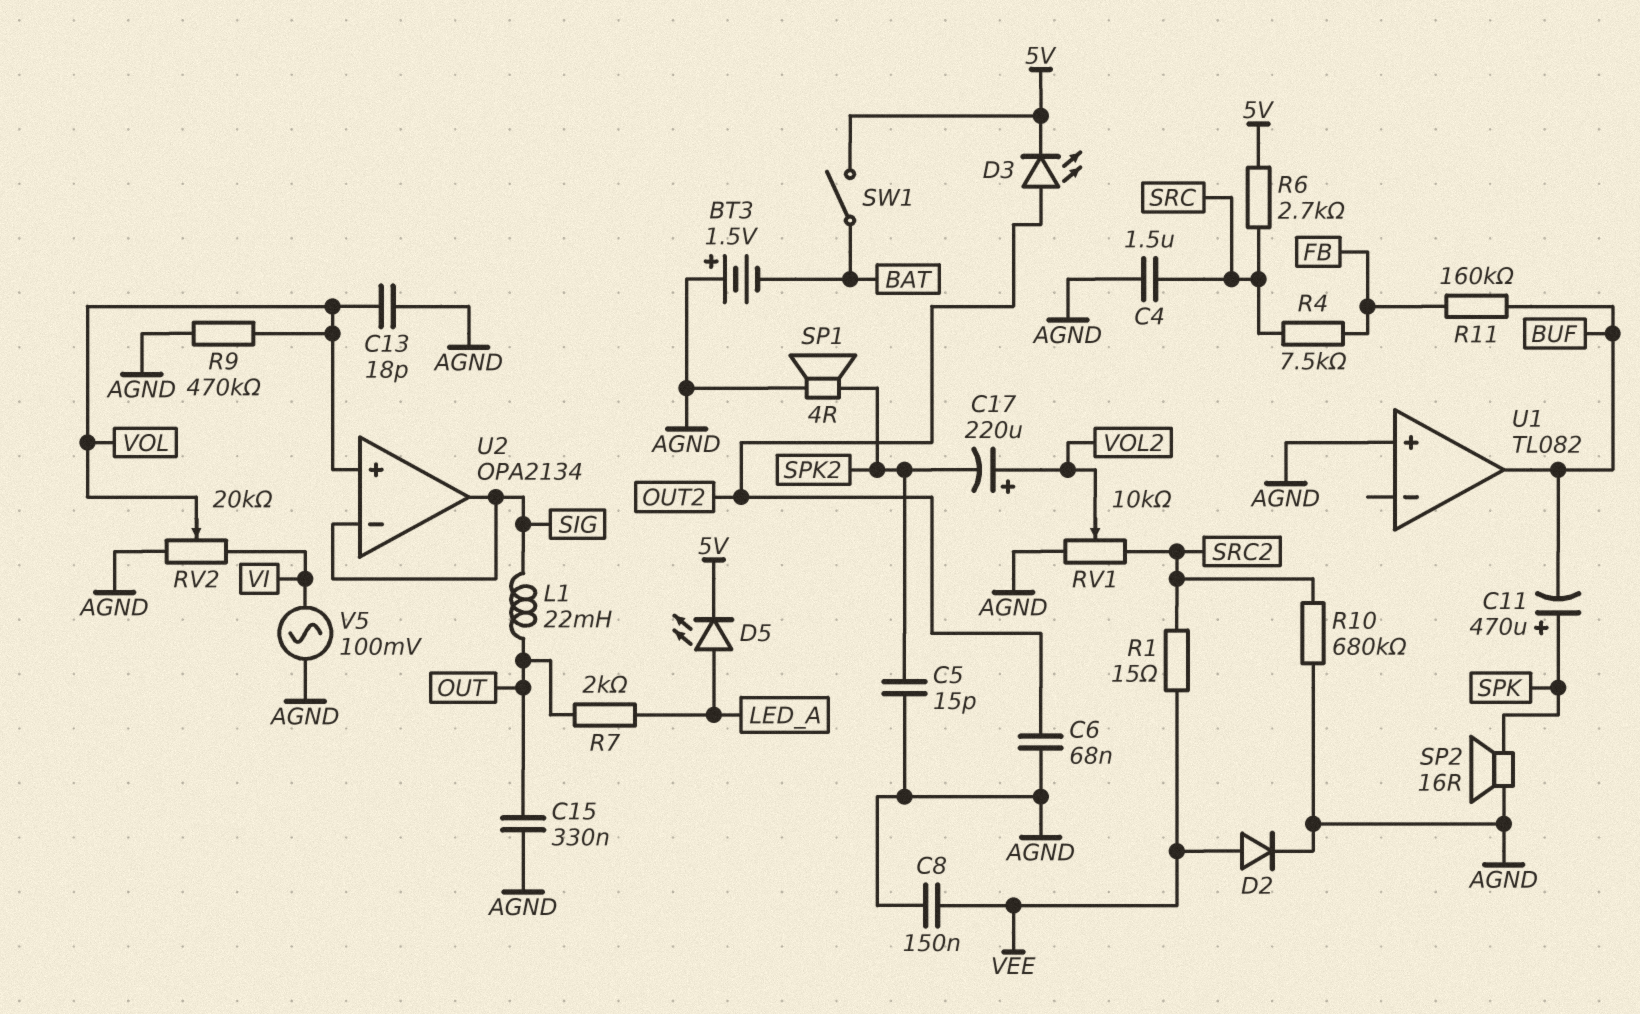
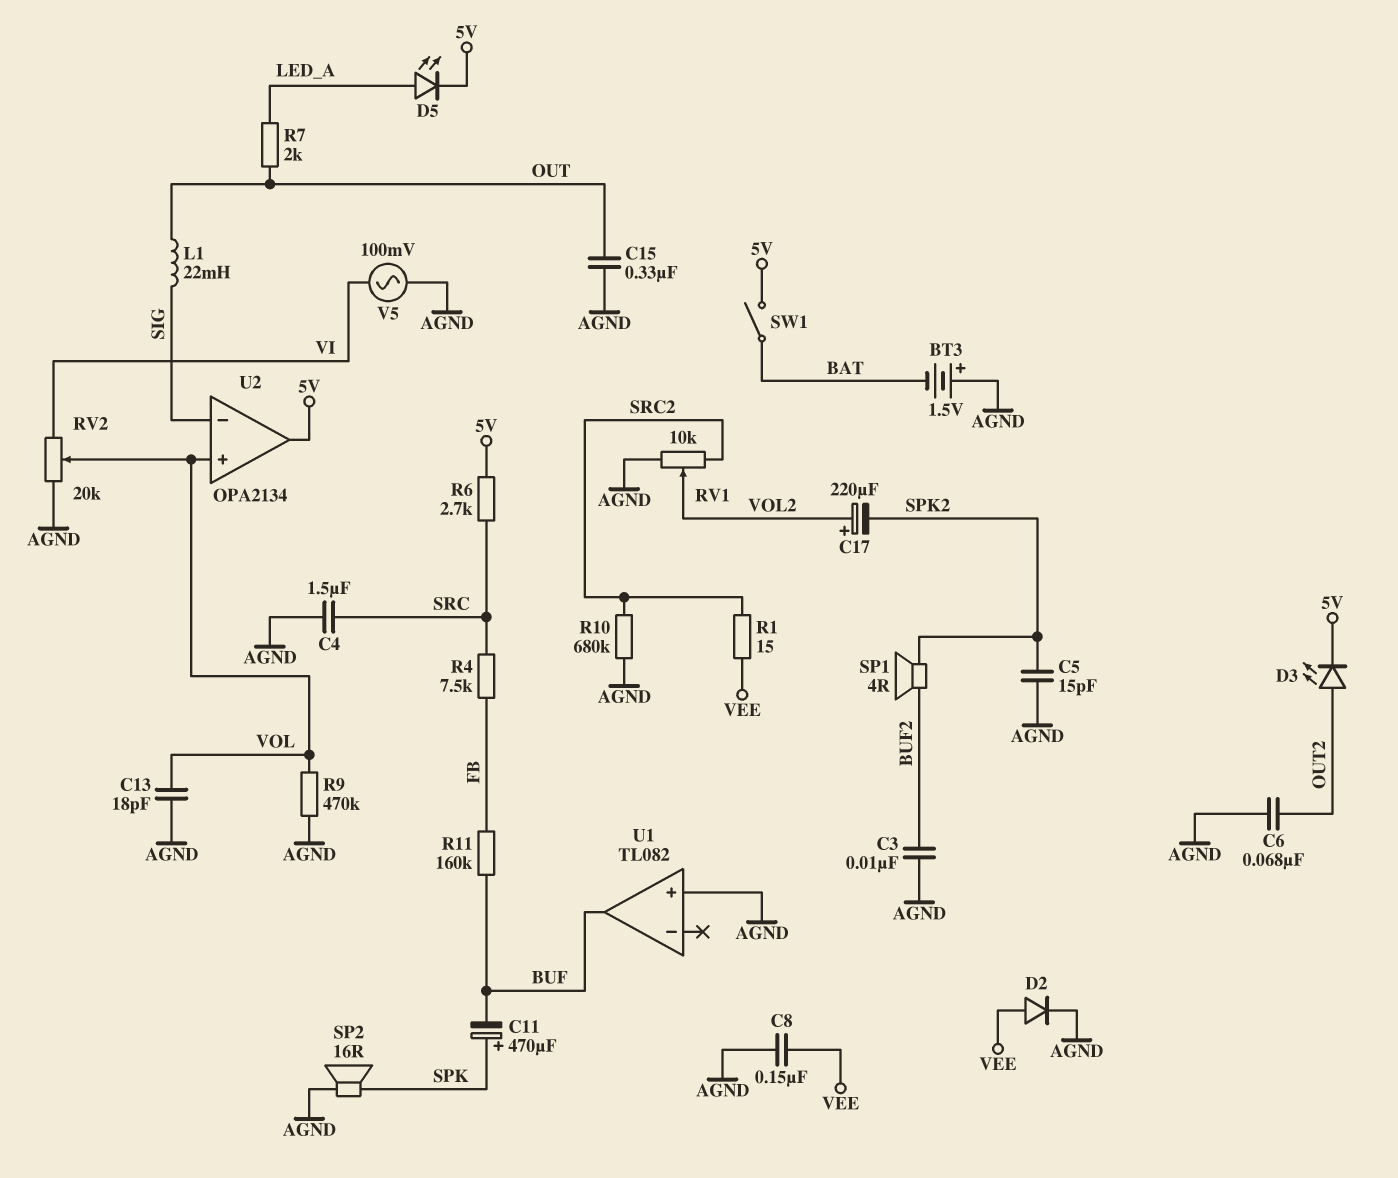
C3: none -> 10nF (AGND, BUF2)
SP1: speaker 4R (AGND, SPK2) -> speaker 4R (BUF2, SPK2)
U2 pin out: SIG -> 5V

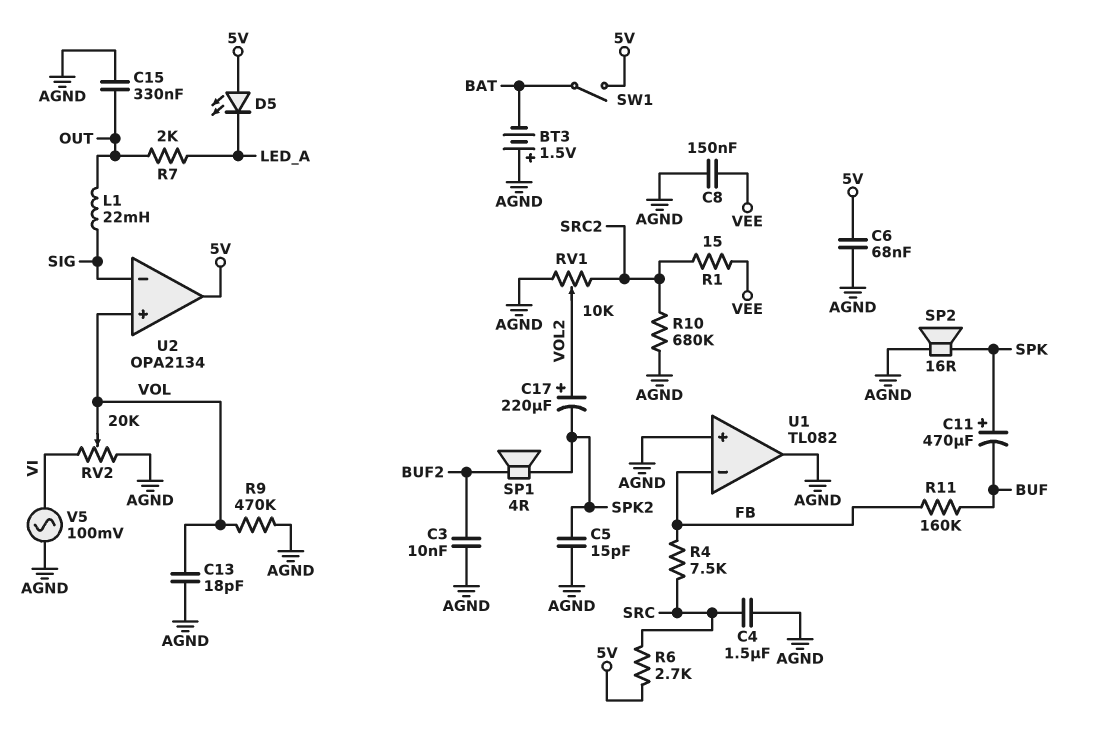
C6: 68nF (AGND, OUT2) -> 68nF (5V, AGND)
D2: diode (A VEE, K AGND) -> none
D3: LED (A OUT2, K 5V) -> none
D5: LED (A LED_A, K 5V) -> LED (A 5V, K LED_A)
U1 pin in-: none -> FB
U1 pin out: BUF -> AGND

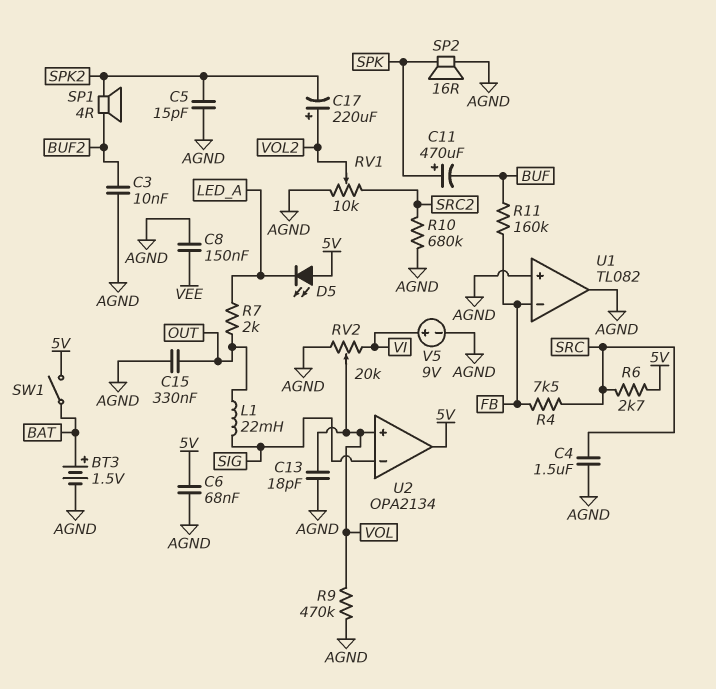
BT3: 1.5V (plus AGND, minus BAT) -> 1.5V (plus BAT, minus AGND)
R1: 15 (SRC2, VEE) -> none
V5: AC 100mV (AGND, VI) -> 9V (plus VI, minus AGND)

